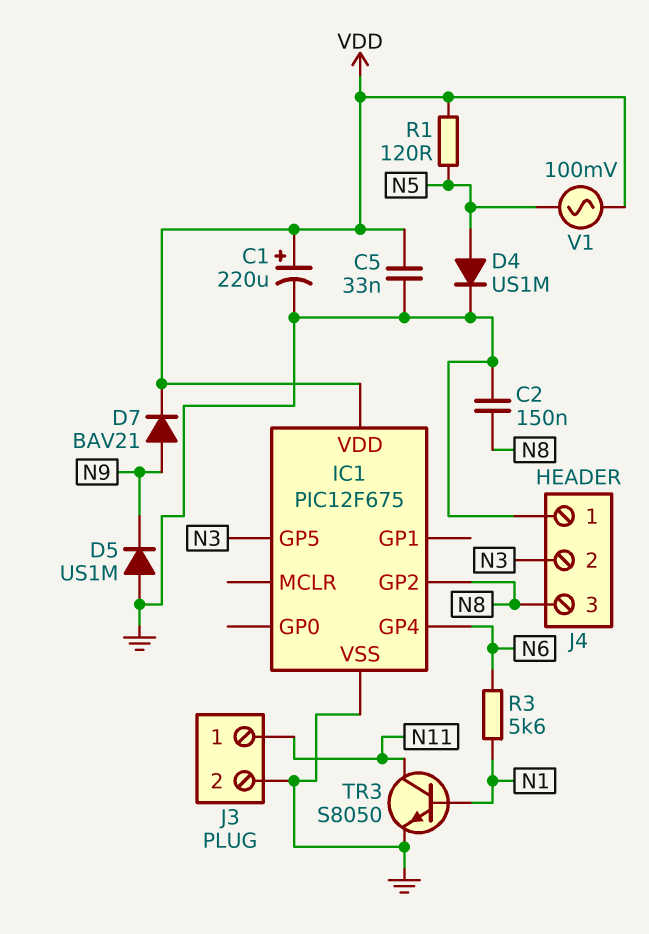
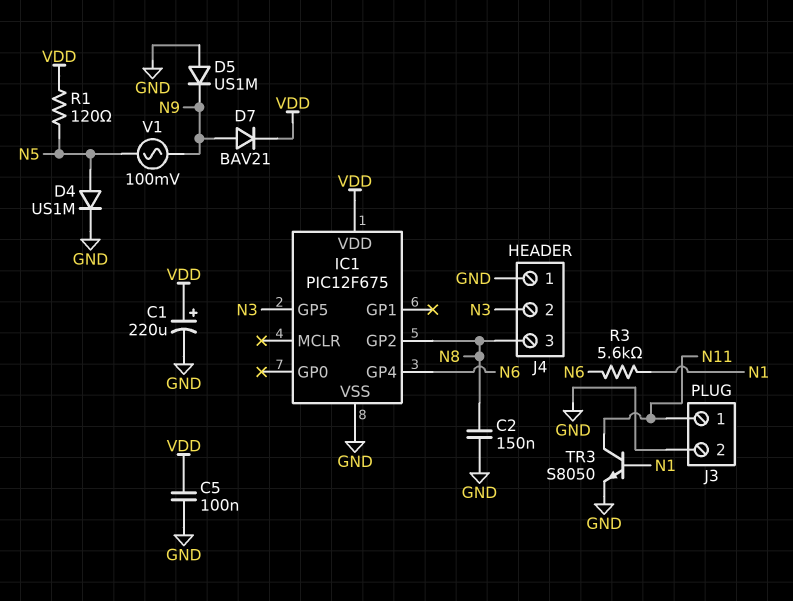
C5: 33nF (GND, VDD) -> 100nF (GND, VDD)
V1: AC 100mV (N5, VDD) -> AC 100mV (N5, N9)

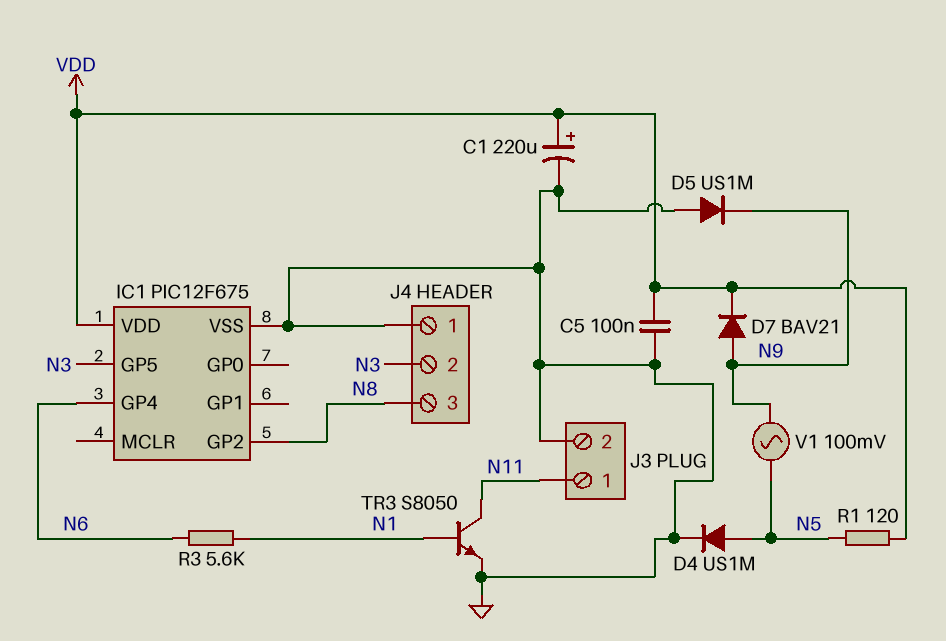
C2: 150nF (GND, N8) -> none

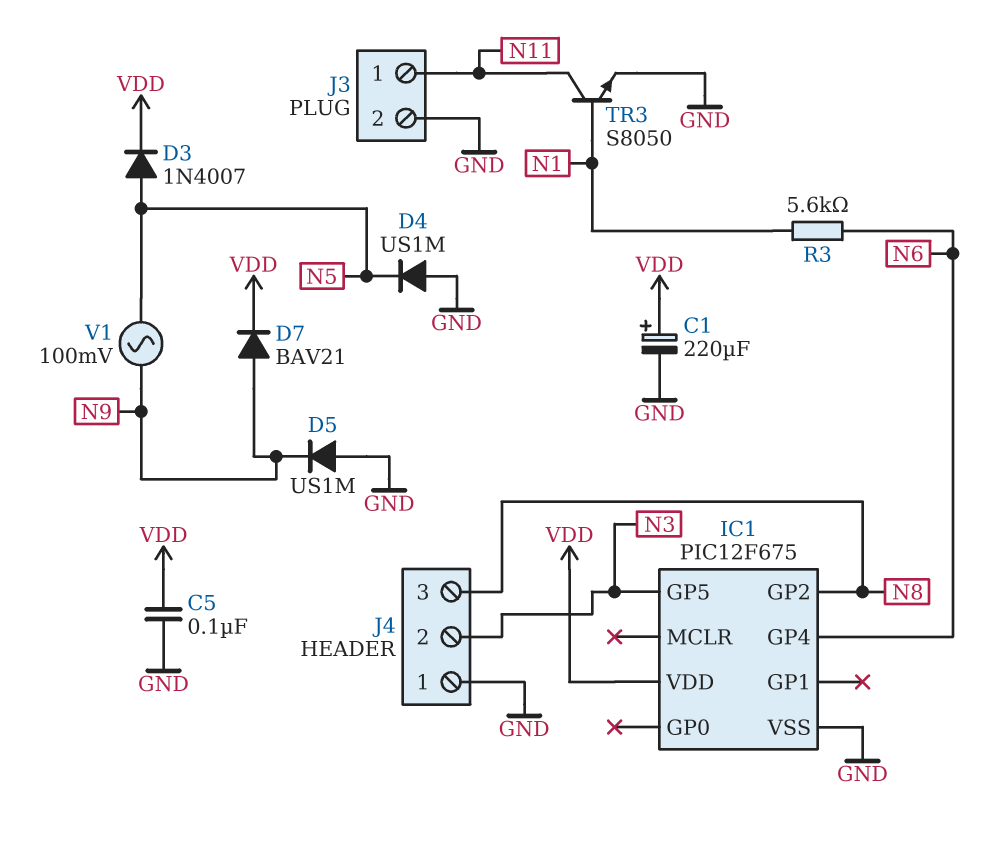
D3: none -> diode 1N4007 (A N5, K VDD)
D4: diode US1M (A N5, K GND) -> diode US1M (A GND, K N5)
R1: 120 (N5, VDD) -> none

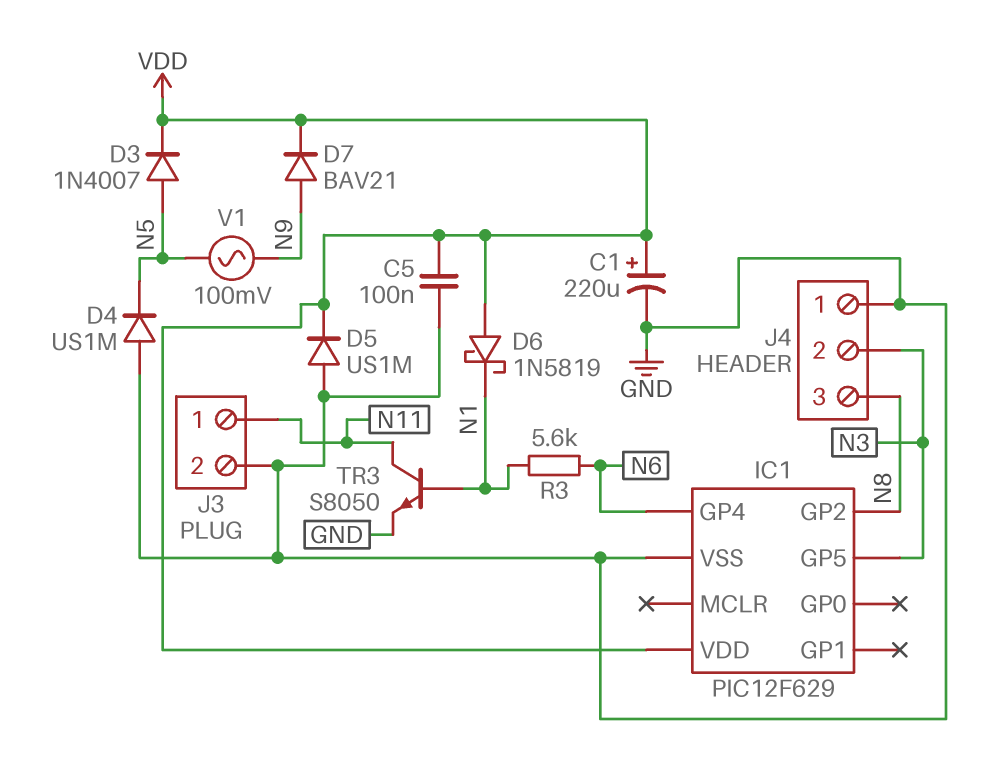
D5: diode US1M (A GND, K N9) -> diode US1M (A GND, K VDD)
D6: none -> schottky 1N5819 (A VDD, K N1)
IC1: PIC12F675 -> PIC12F629

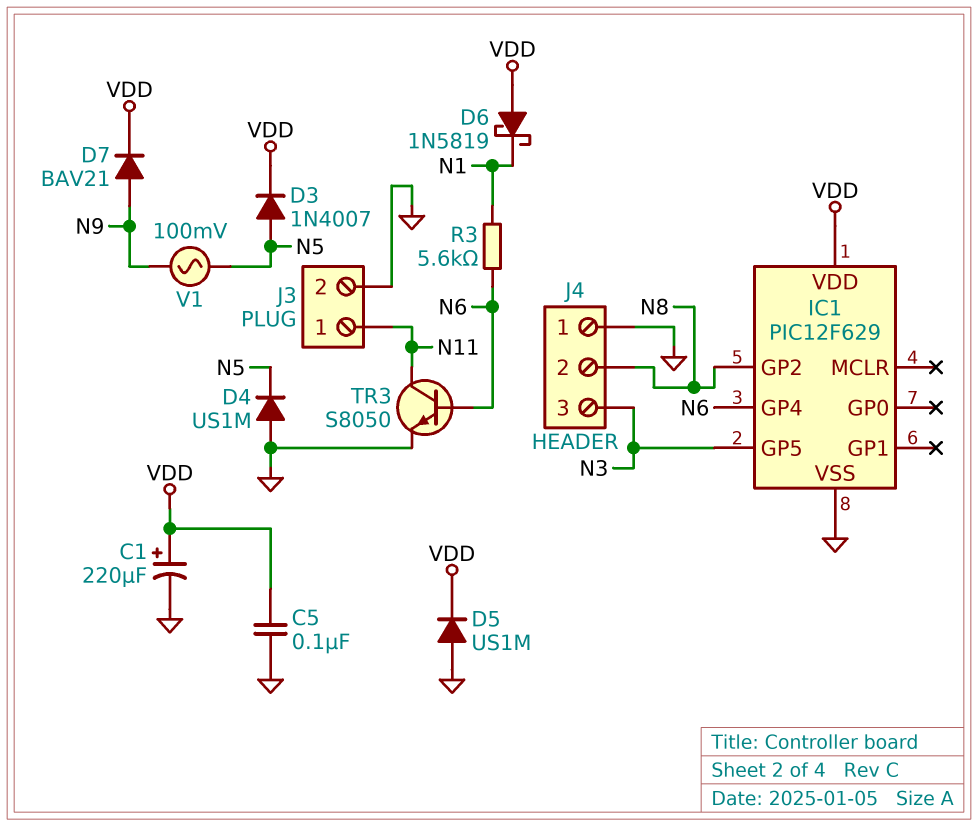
J4 pin 2: N3 -> N8
J4 pin 3: N8 -> N3
TR3: NPN S8050 (B N1, C N11, E GND) -> NPN S8050 (B N6, C N11, E GND)

